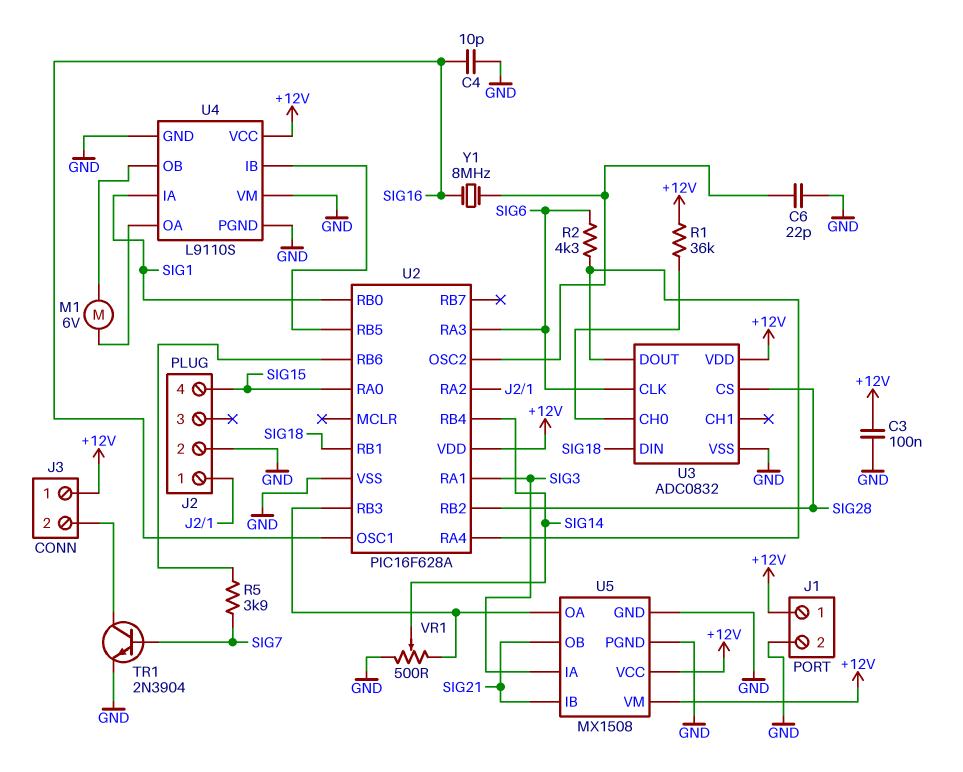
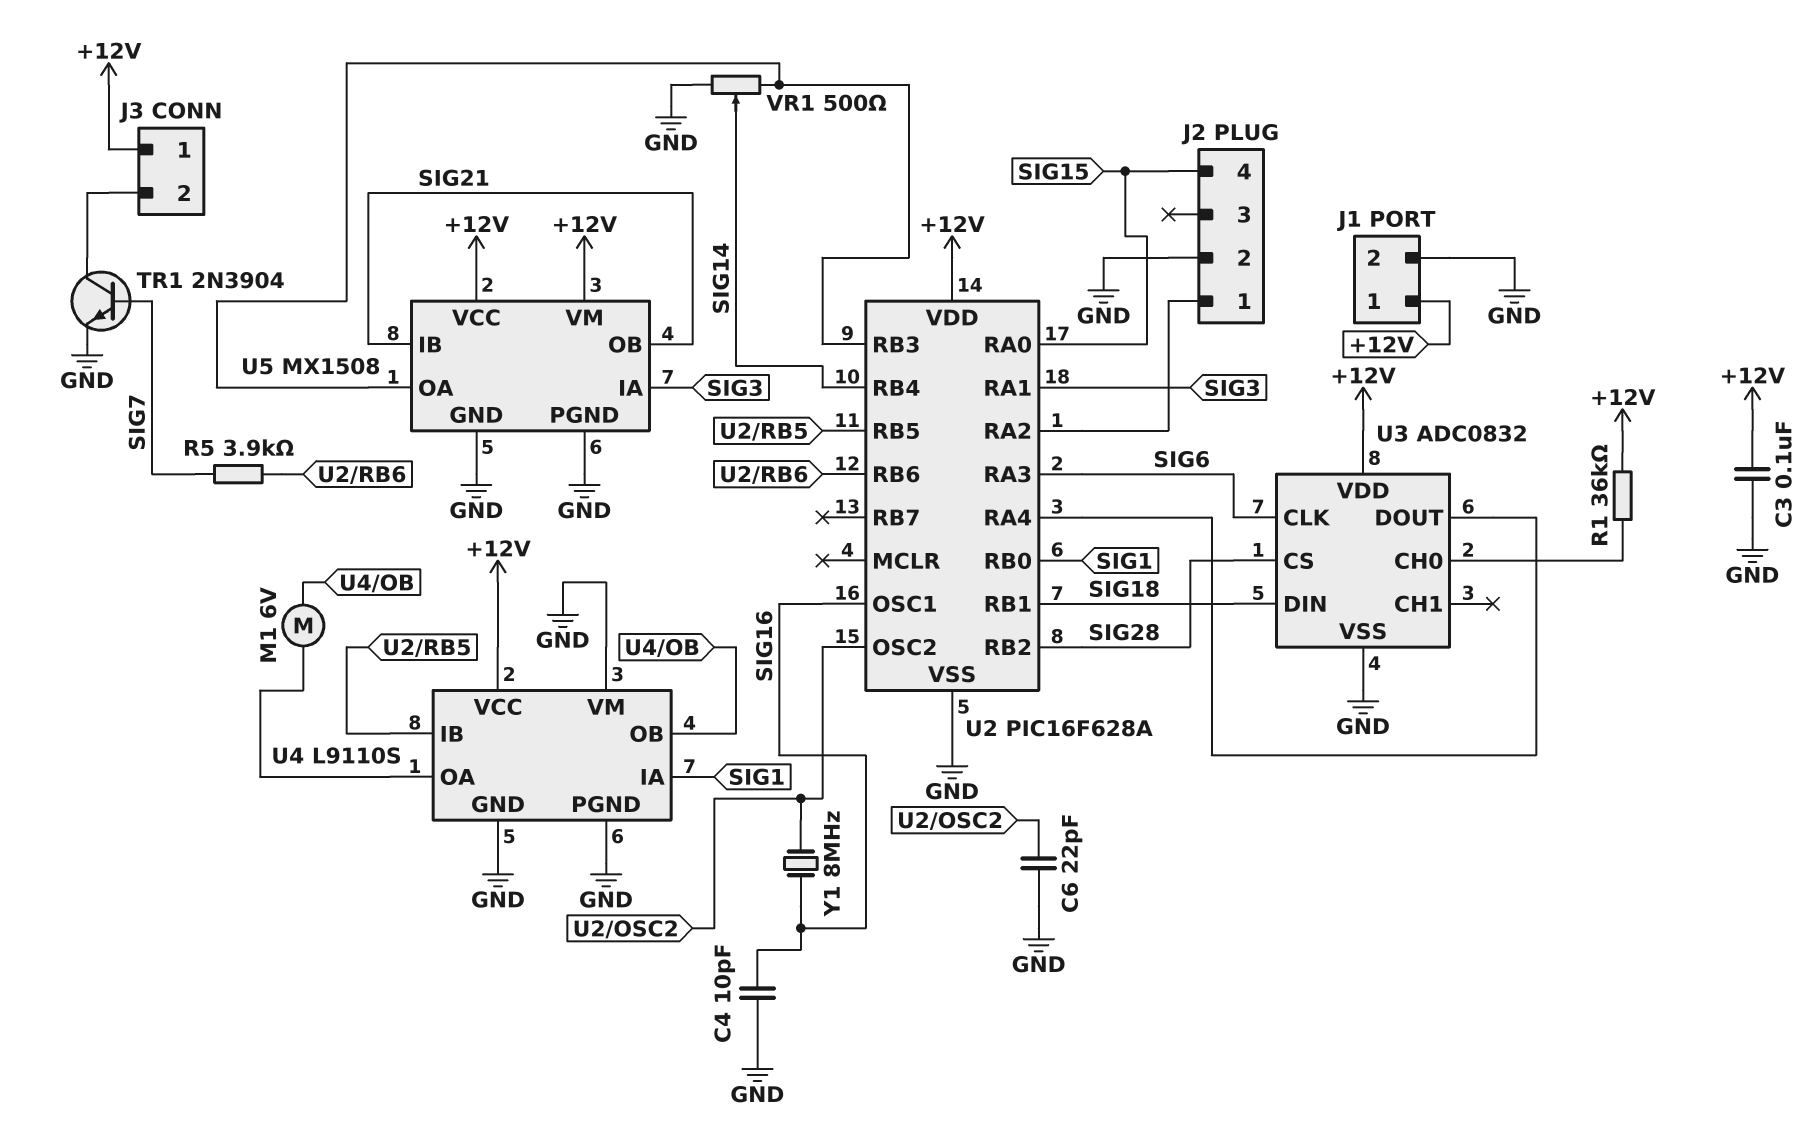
R2: 4.3k (SIG6, U2/RA4) -> none

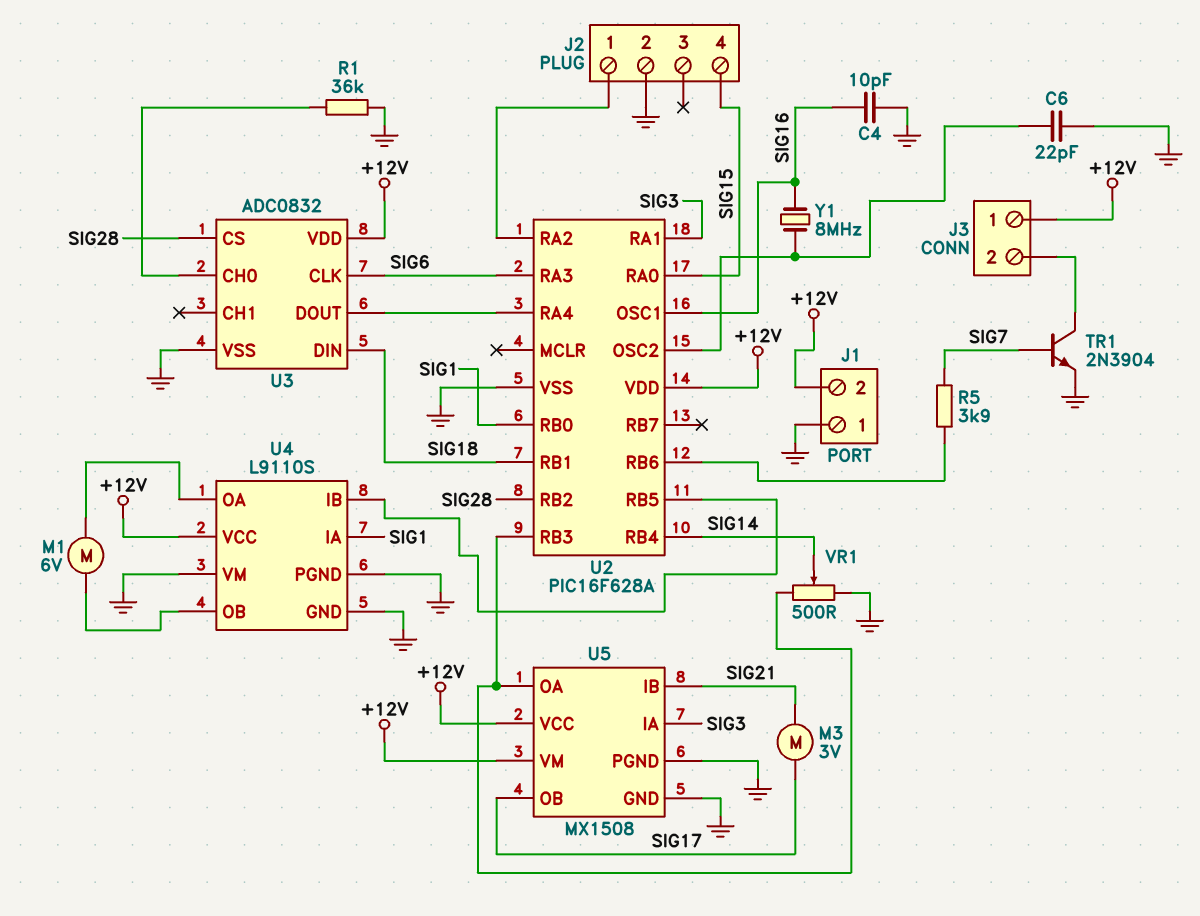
C3: 100nF (+12V, GND) -> none
J1 pin 1: +12V -> GND
J1 pin 2: GND -> +12V
M3: none -> motor 3V (SIG17, SIG21)
R1: 36k (+12V, U3/CH0) -> 36k (GND, U3/CH0)
U5 pin OB: SIG21 -> SIG17

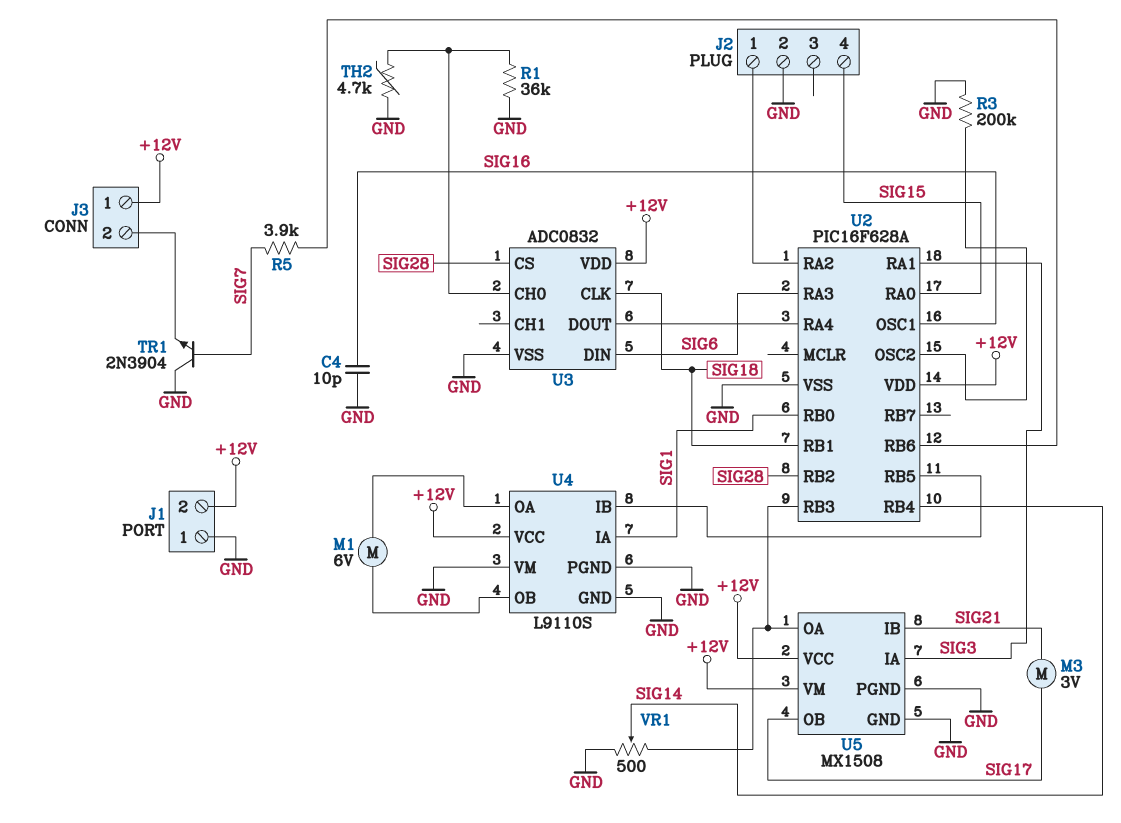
C6: 22pF (GND, U2/OSC2) -> none
R3: none -> 200k (GND, U2/OSC2)
TH2: none -> 4.7k (GND, U3/CH0)
TR1: NPN 2N3904 (B SIG7, C J3/2, E GND) -> NPN 2N3904 (B SIG7, C GND, E J3/2)
U3 pin CLK: SIG6 -> SIG18
U3 pin DIN: SIG18 -> SIG6
Y1: 8MHz (SIG16, U2/OSC2) -> none

